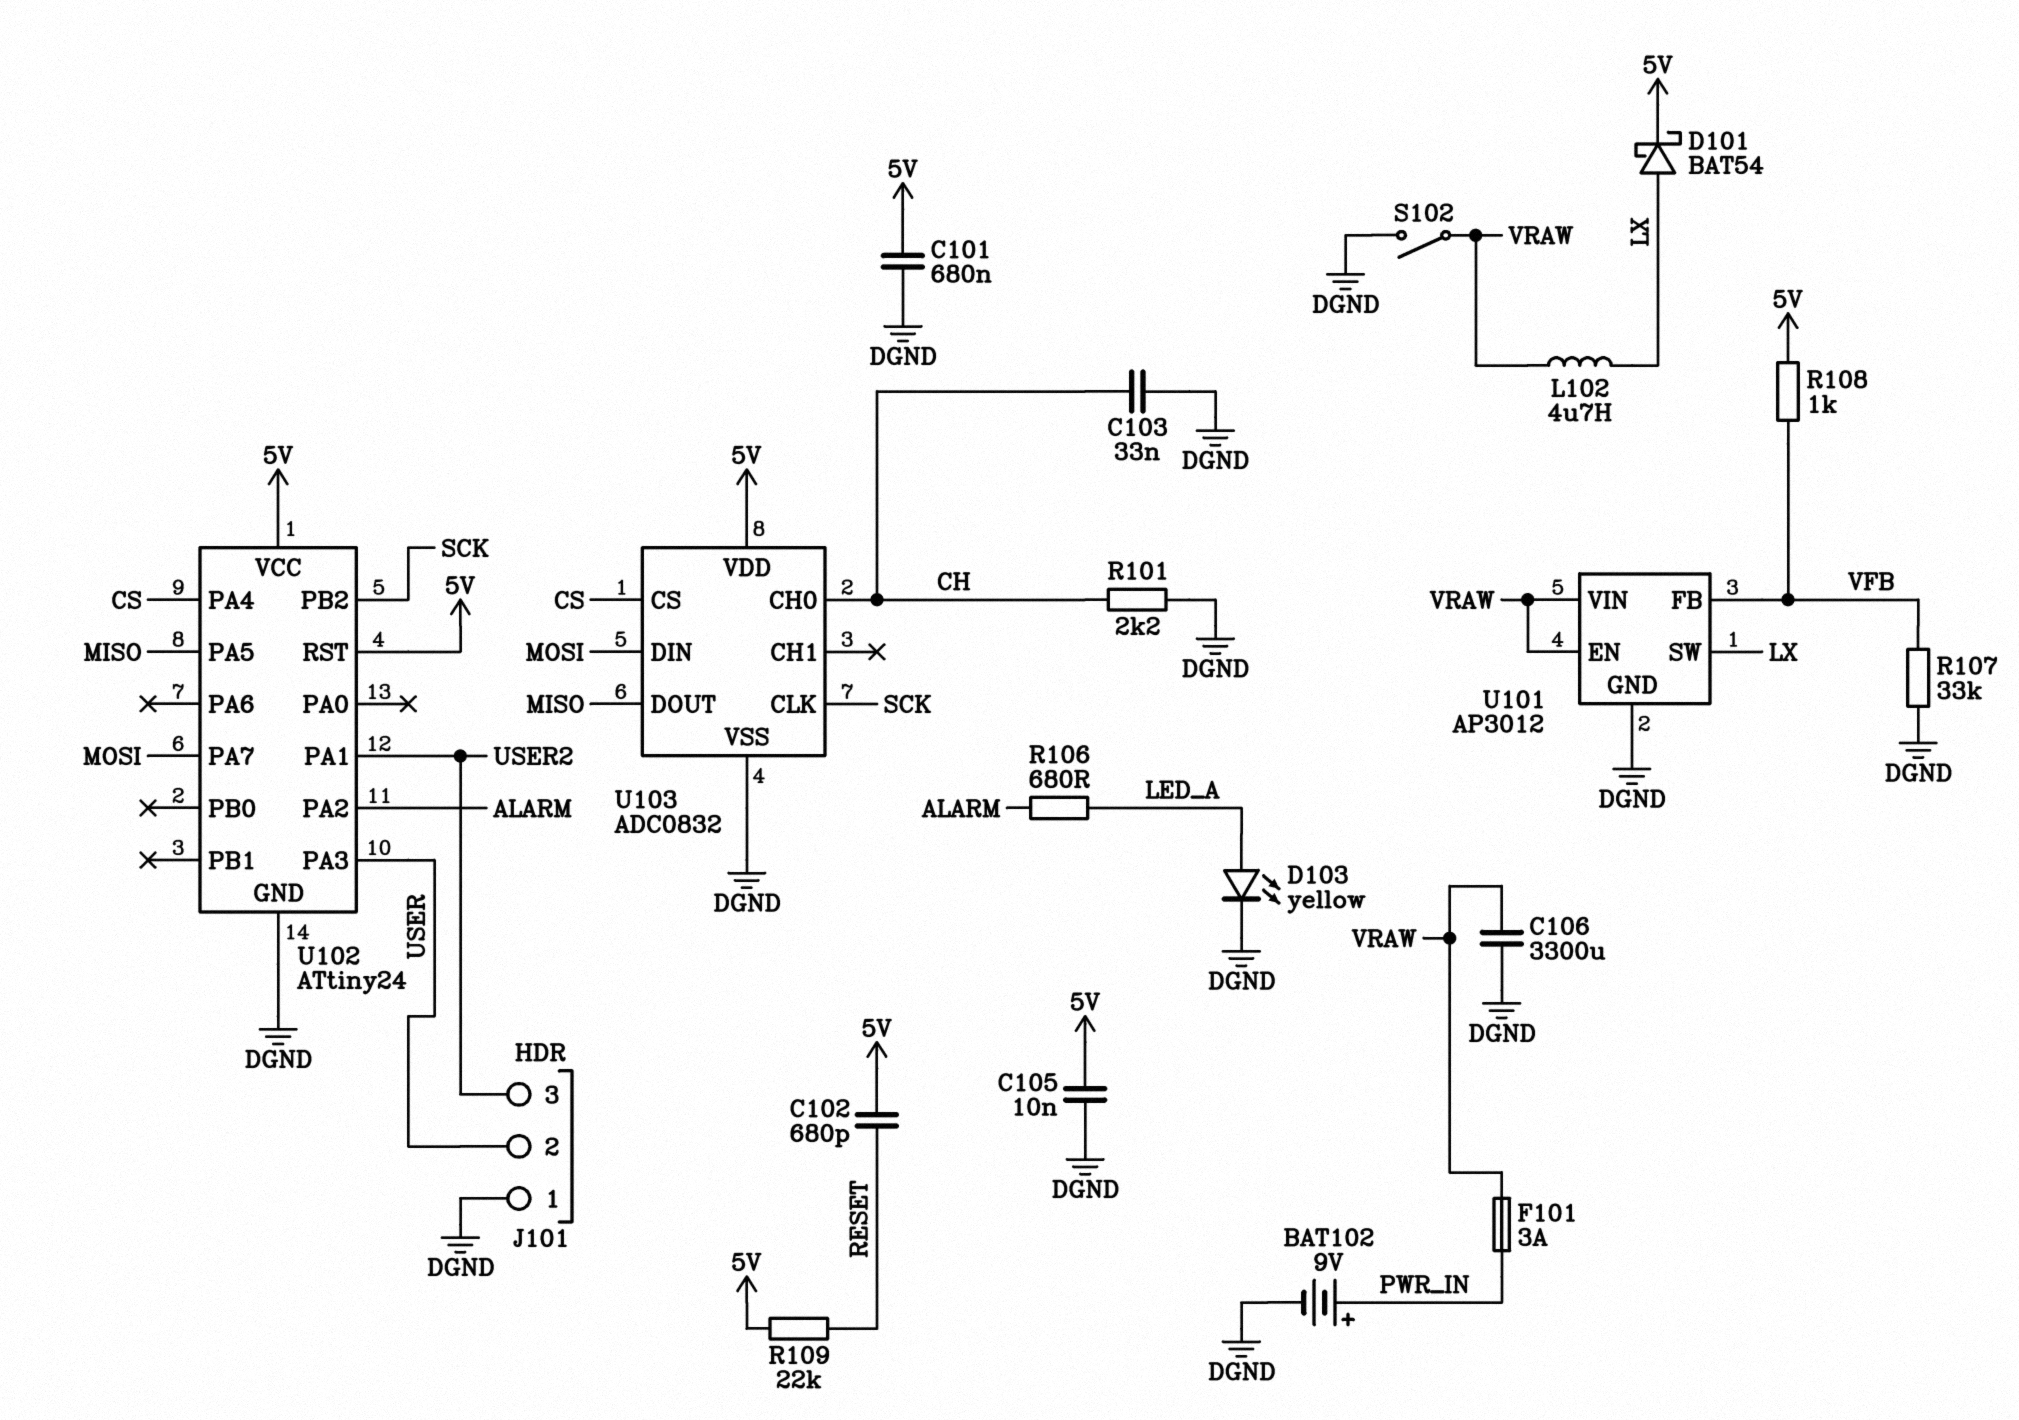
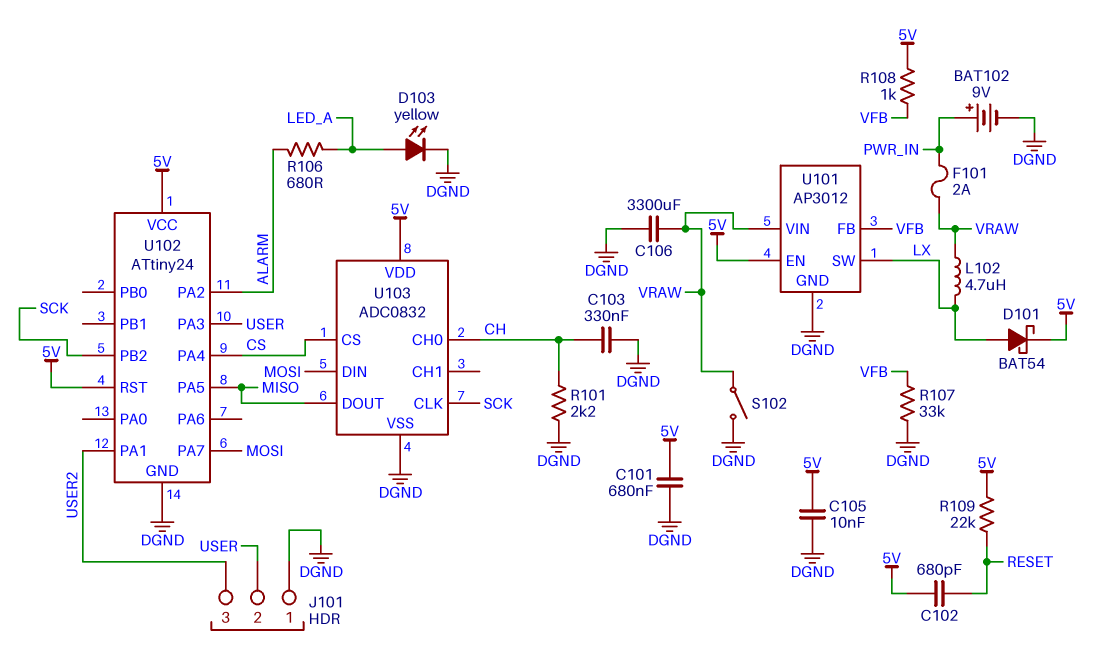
C103: 33nF (CH, DGND) -> 330nF (CH, DGND)
F101: 3A (PWR_IN, VRAW) -> 2A (PWR_IN, VRAW)
U101 pin EN: VRAW -> 5V

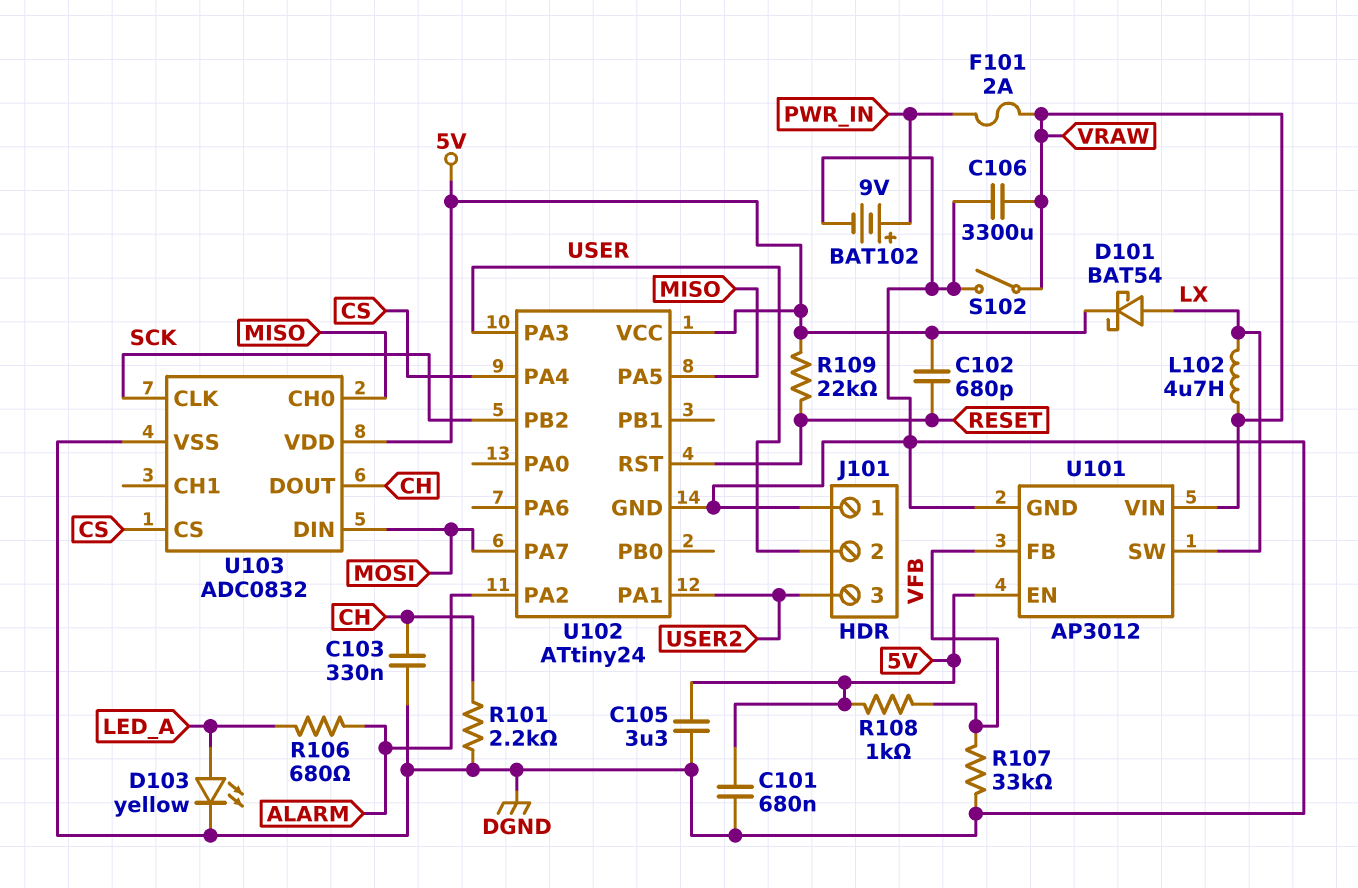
C105: 10nF (5V, DGND) -> 3.3uF (5V, DGND)
U102 pin RST: 5V -> RESET
U103 pin CH0: CH -> MISO
U103 pin DOUT: MISO -> CH

